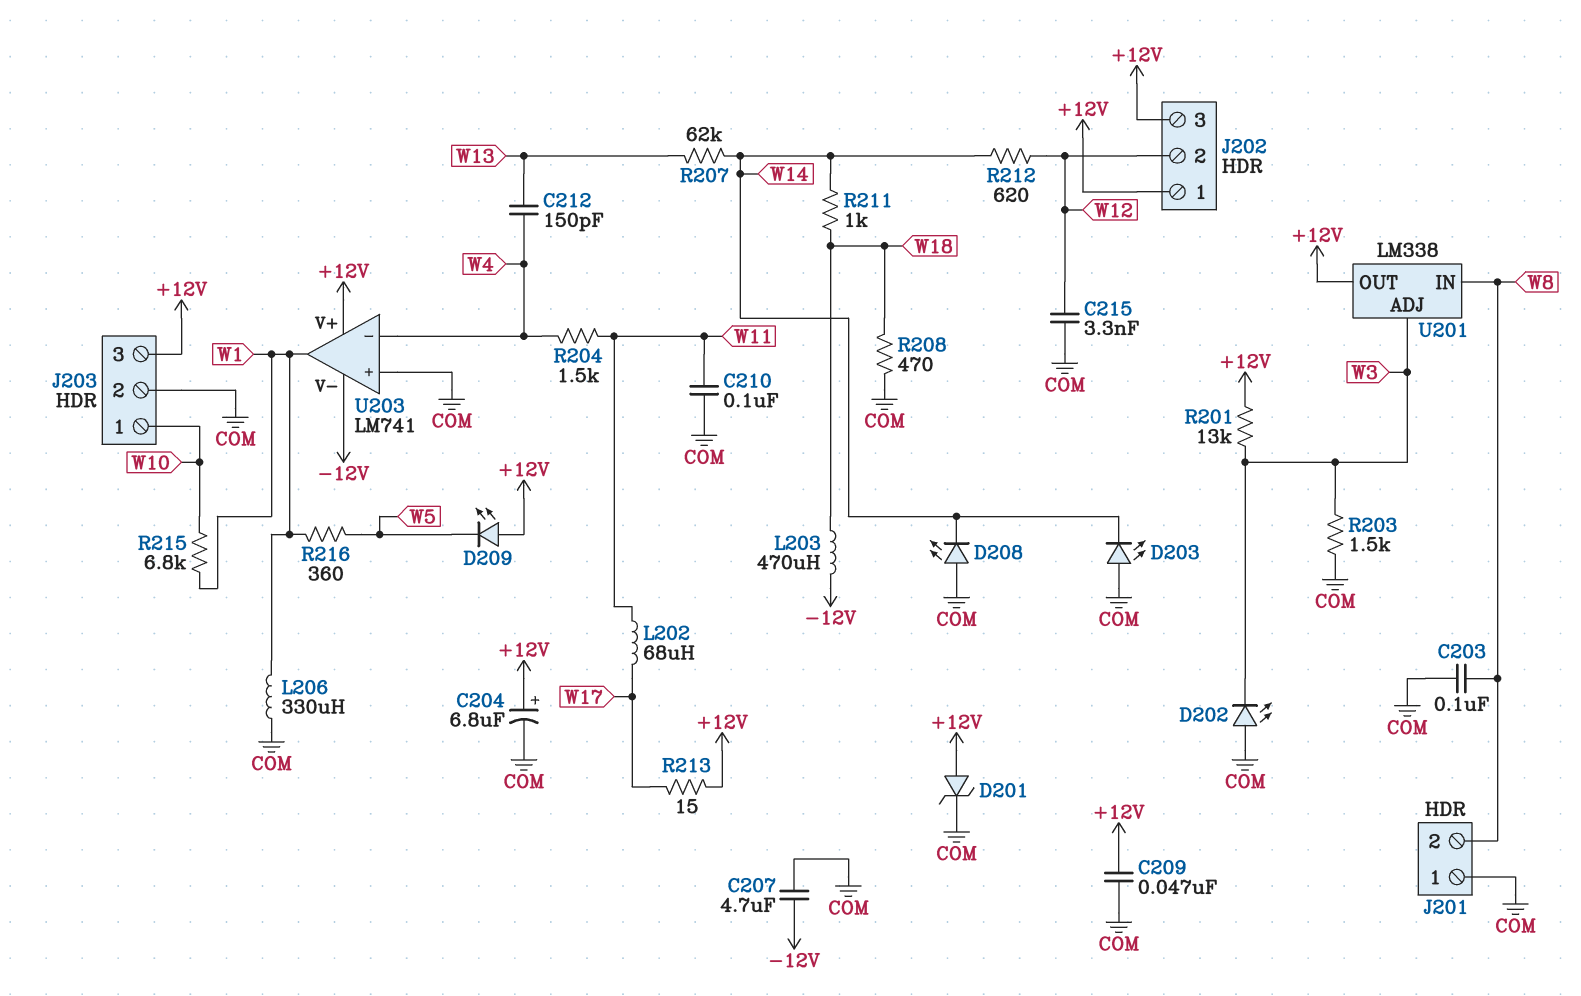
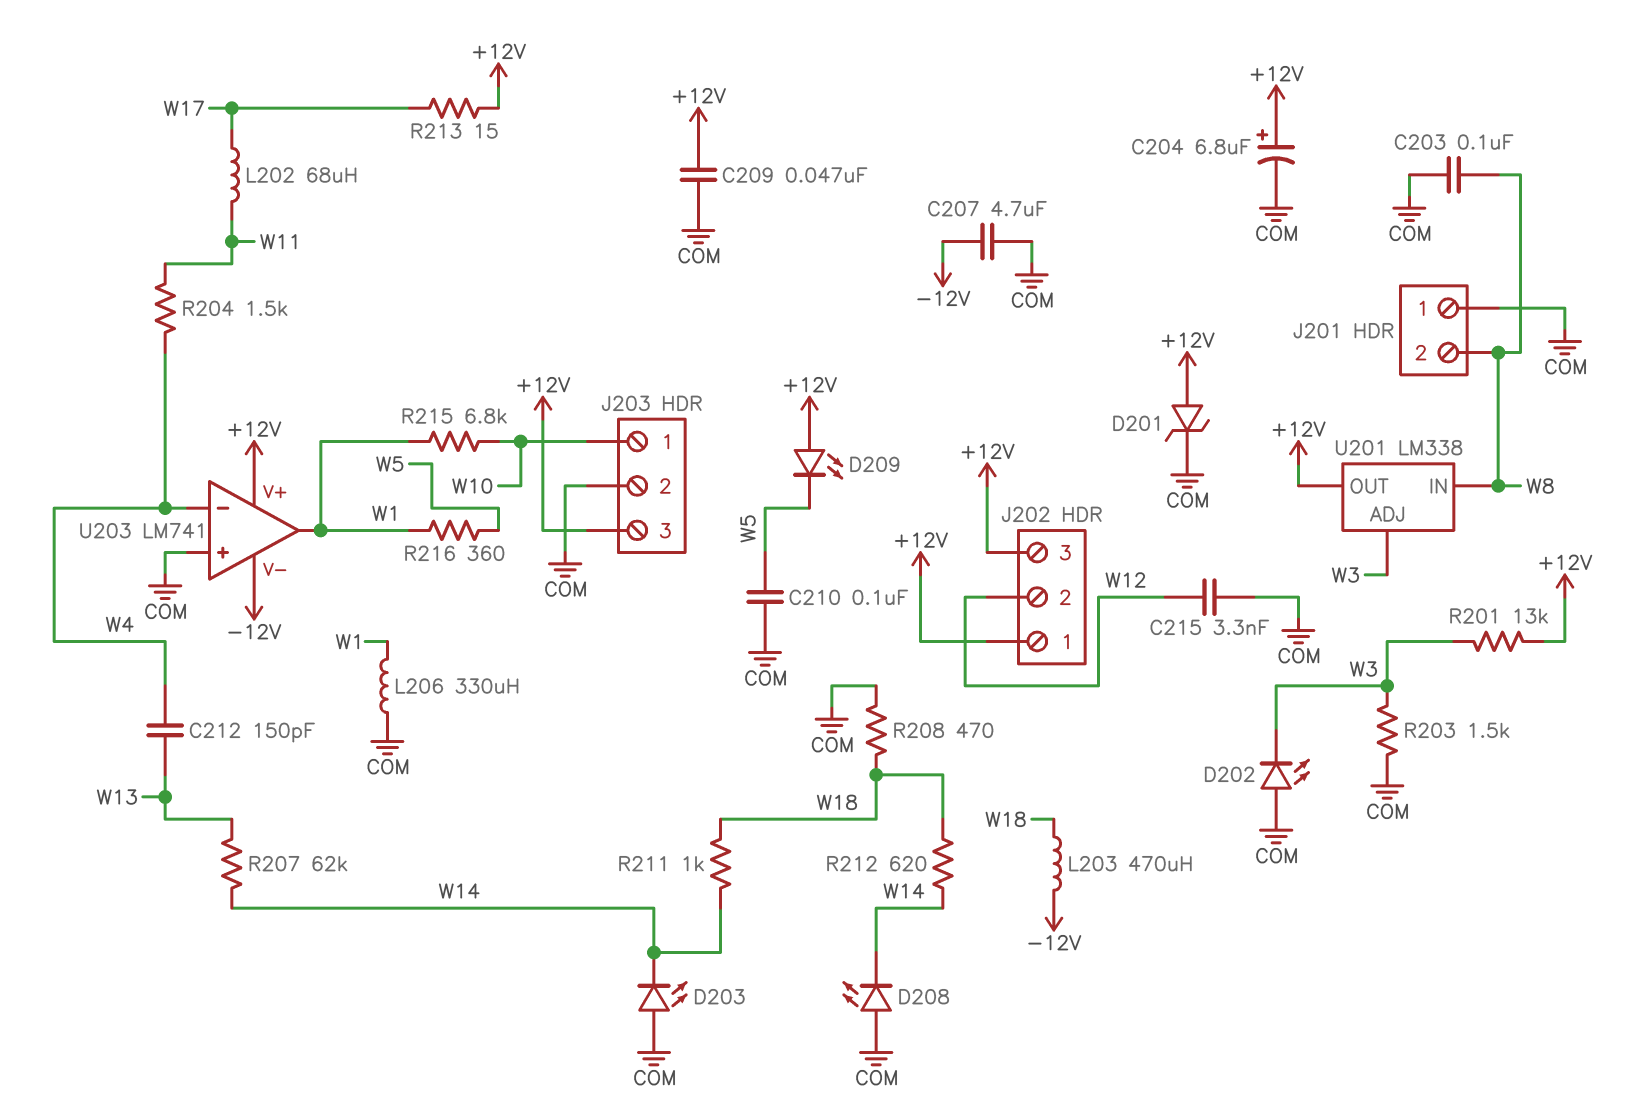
C210: 100nF (COM, W11) -> 100nF (COM, W5)
R212: 620 (W12, W14) -> 620 (W14, W18)

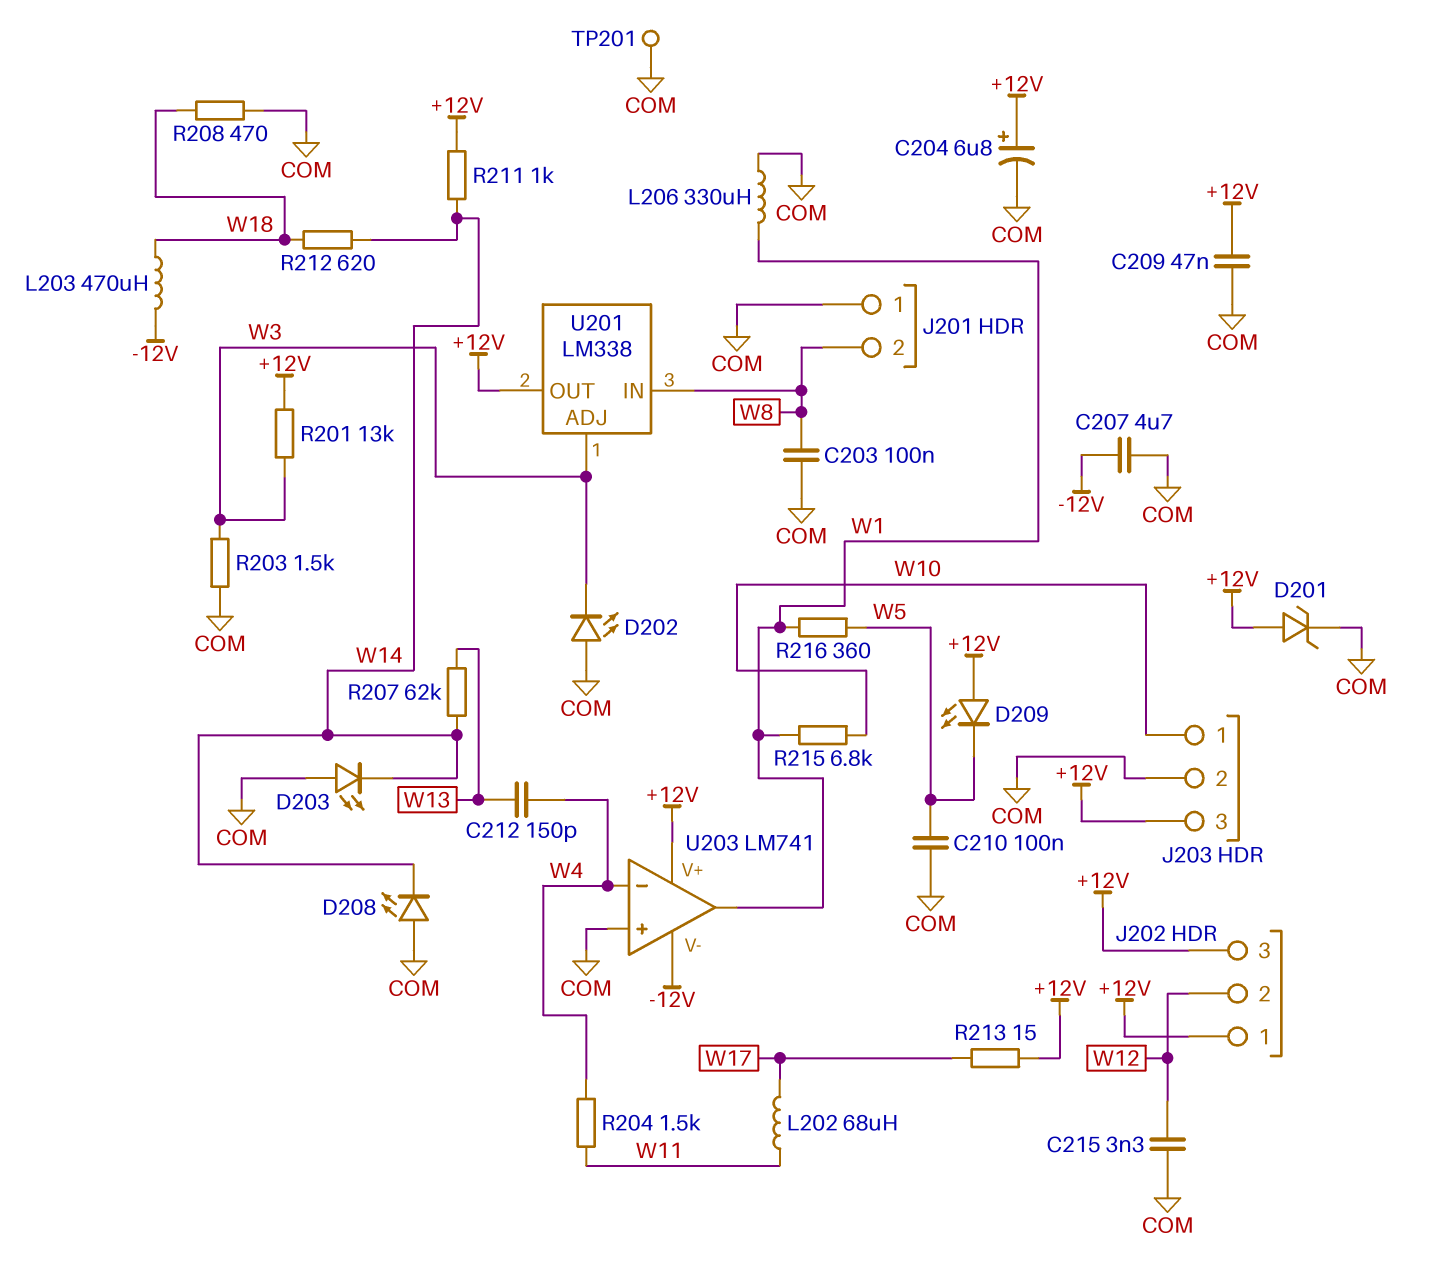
R211: 1k (W14, W18) -> 1k (+12V, W14)
TP201: none -> test point (COM)

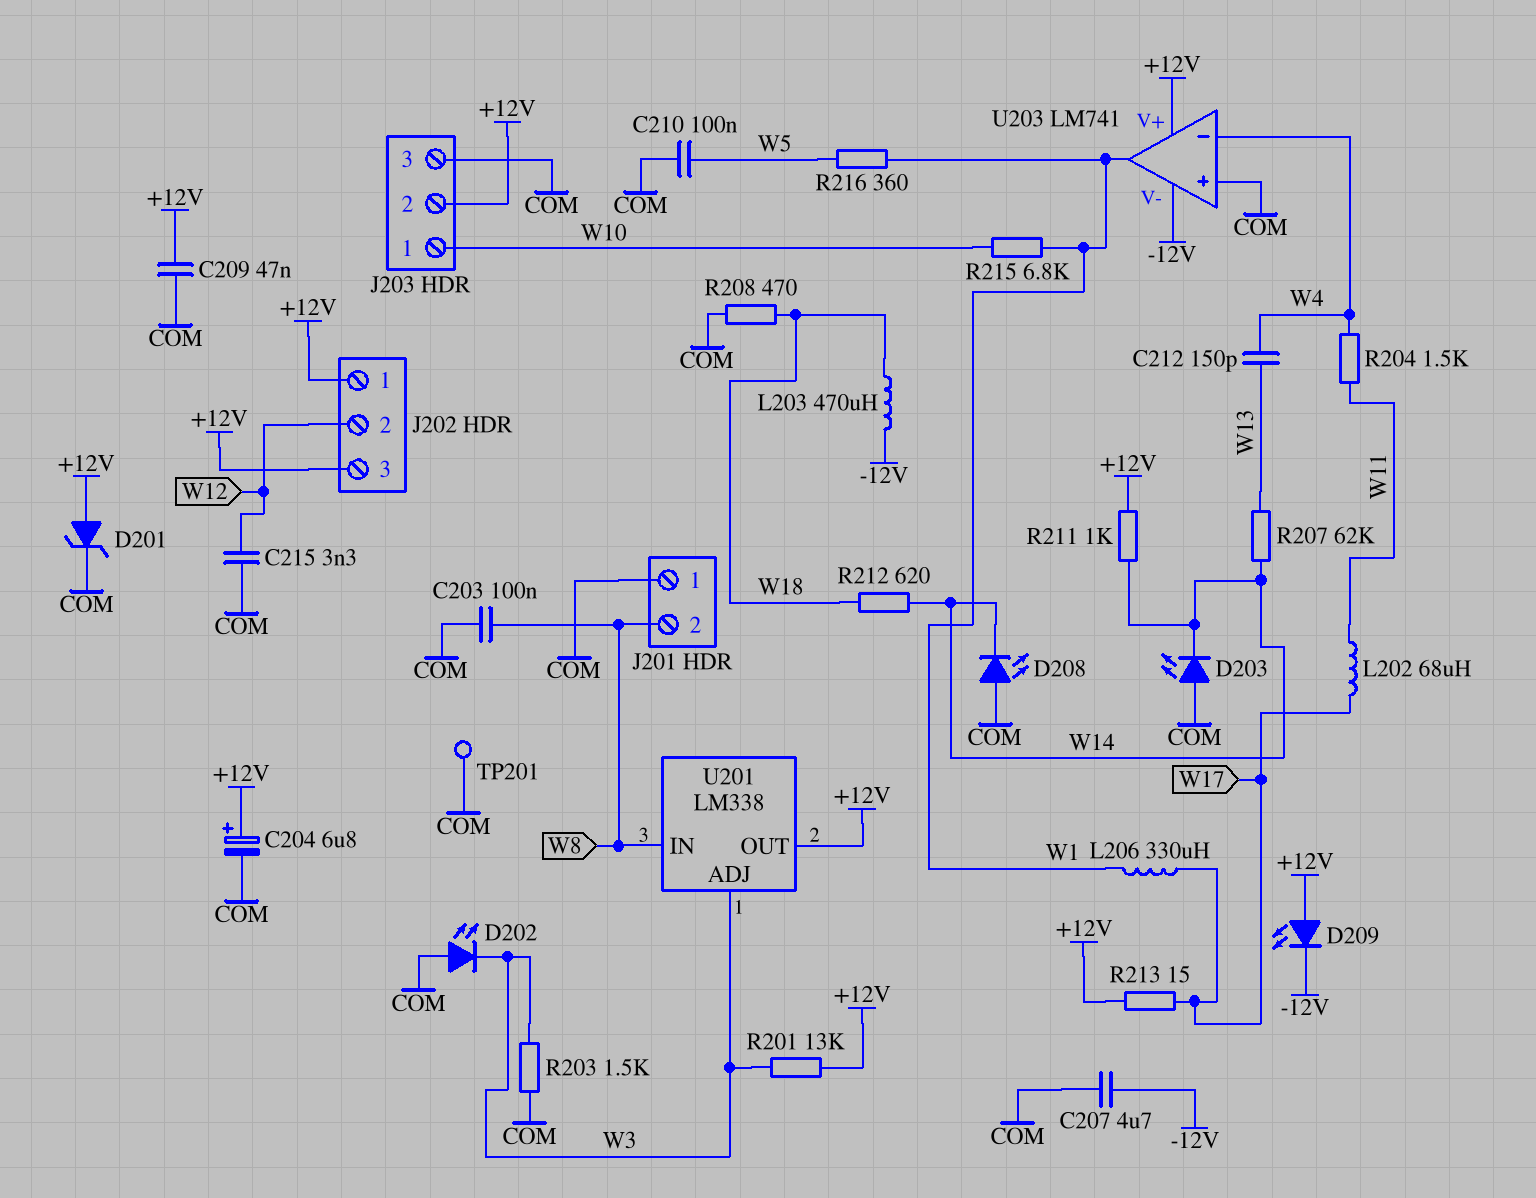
D209: LED (A +12V, K W5) -> LED (A +12V, K -12V)
J203 pin 2: COM -> +12V
J203 pin 3: +12V -> COM
L206: 330uH (COM, W1) -> 330uH (W1, W17)

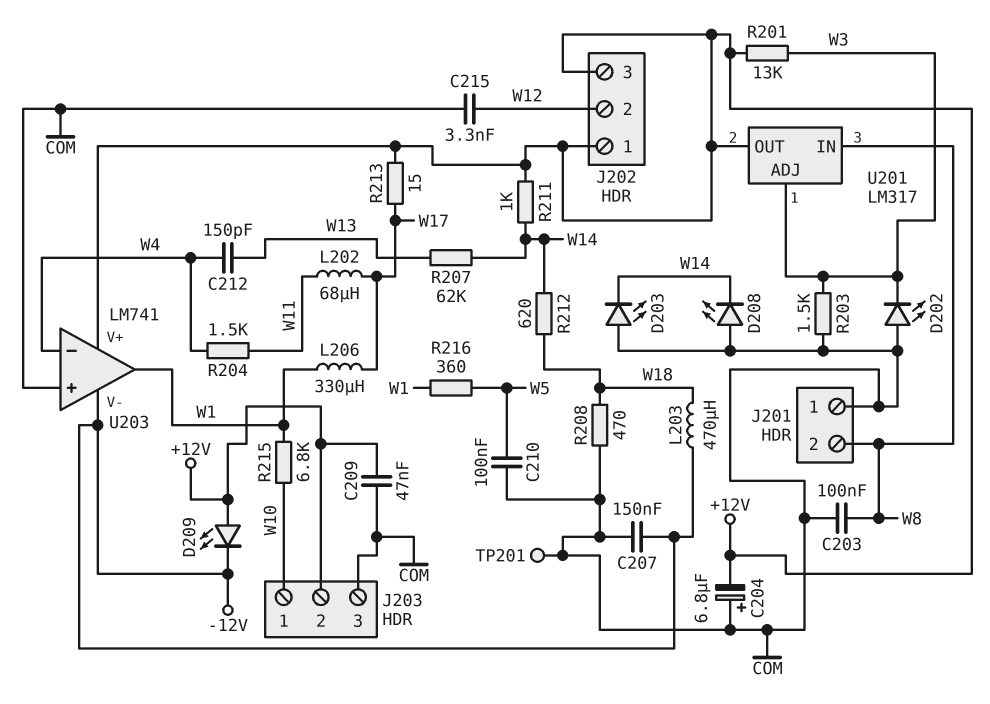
C204: 6.8uF (plus +12V, minus COM) -> 6.8uF (plus COM, minus +12V)
C207: 4.7uF (-12V, COM) -> 150nF (-12V, COM)
D201: zener (A +12V, K COM) -> none
U201: LM338 -> LM317

